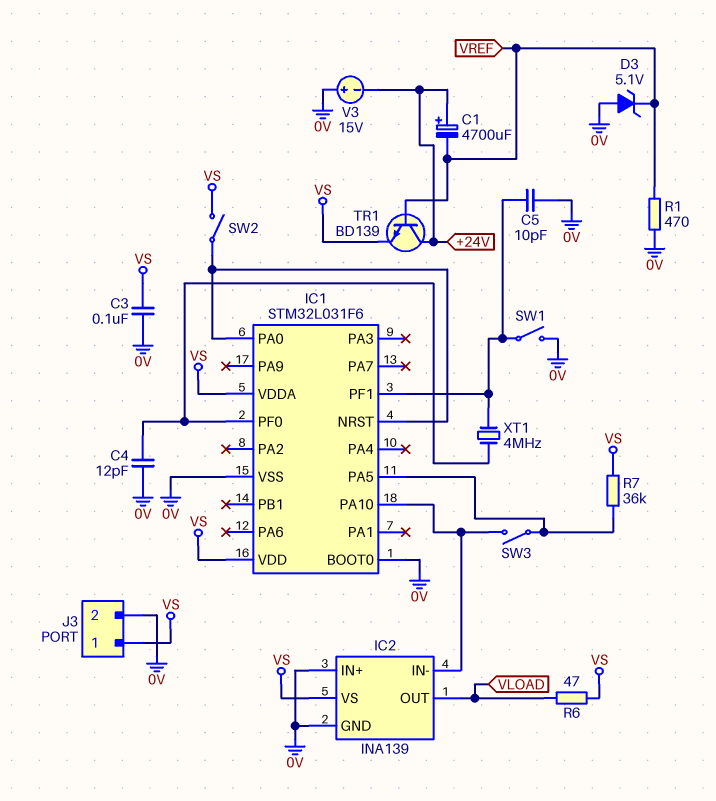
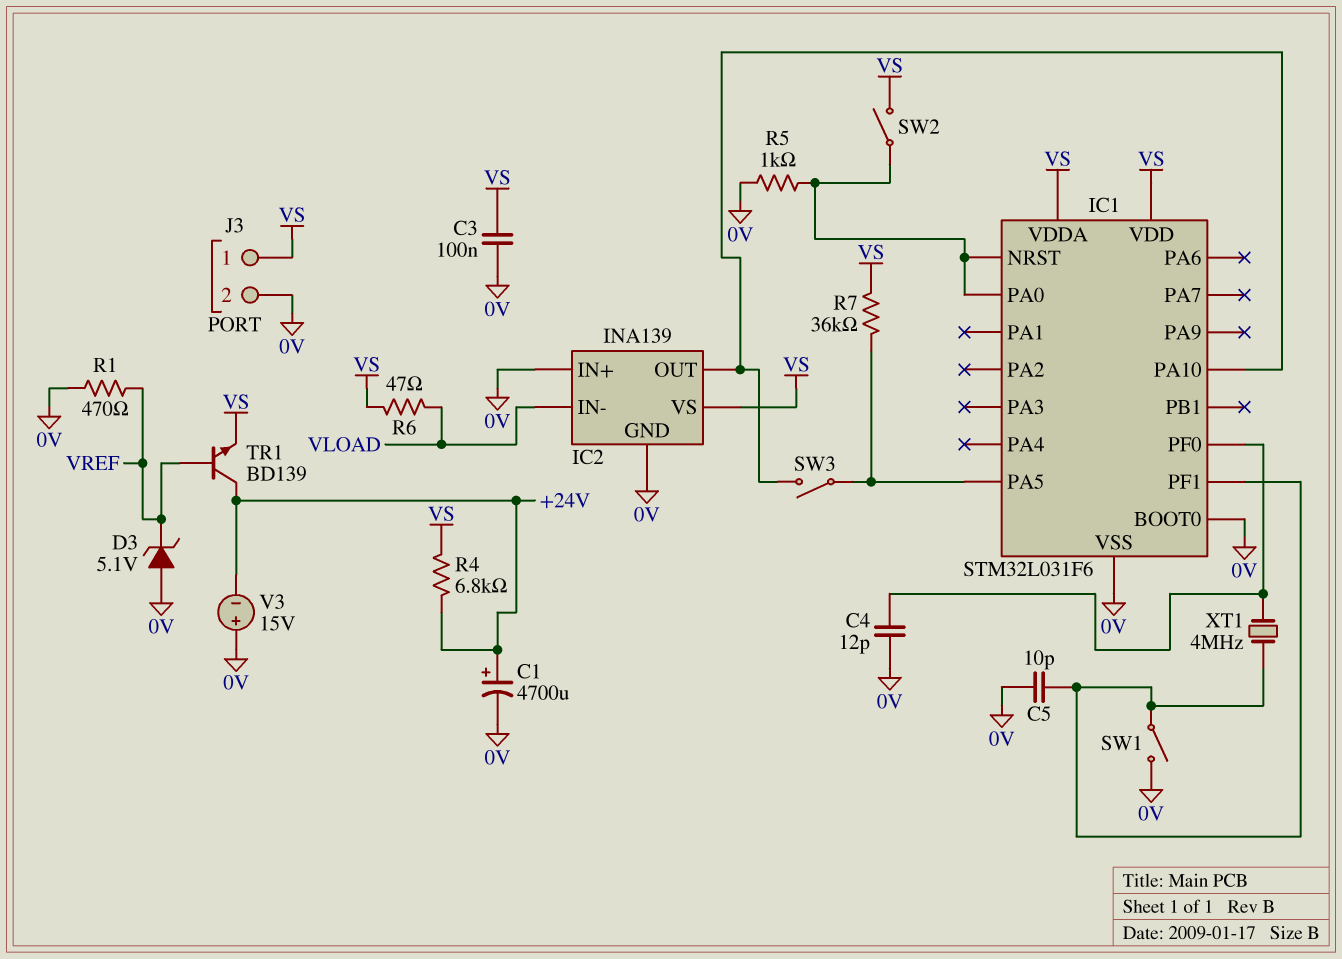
C1: 4700uF (plus +24V, minus VREF) -> 4700uF (plus +24V, minus 0V)
IC2 pin IN-: IC1/PA10 -> VLOAD
IC2 pin OUT: VLOAD -> IC1/PA10
R4: none -> 6.8k (+24V, VS)
R5: none -> 1k (0V, IC1/NRST)

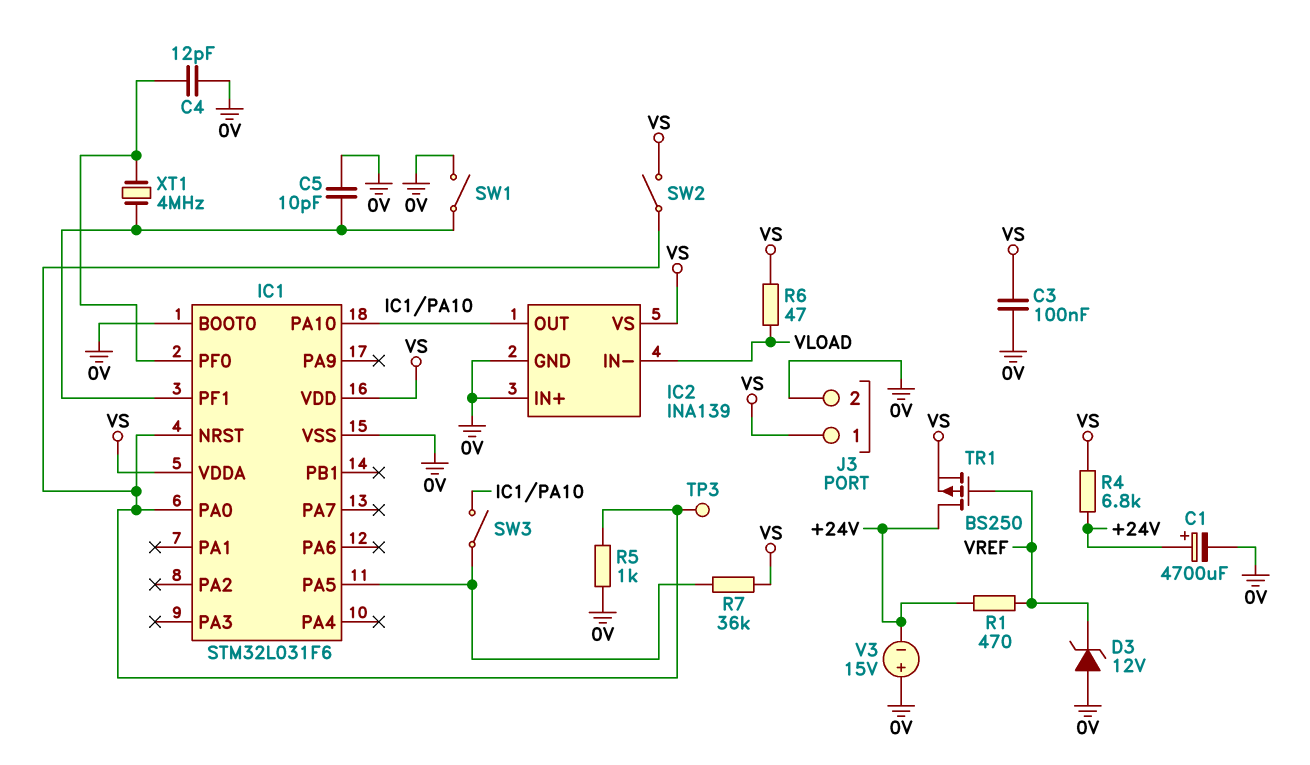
D3: zener 5.1V (A 0V, K VREF) -> zener 12V (A 0V, K VREF)
R1: 470 (0V, VREF) -> 470 (+24V, VREF)
TP3: none -> test point (IC1/NRST)
TR1: NPN BD139 (B VREF, C +24V, E VS) -> PMOS BS250 (G VREF, D +24V, S VS)

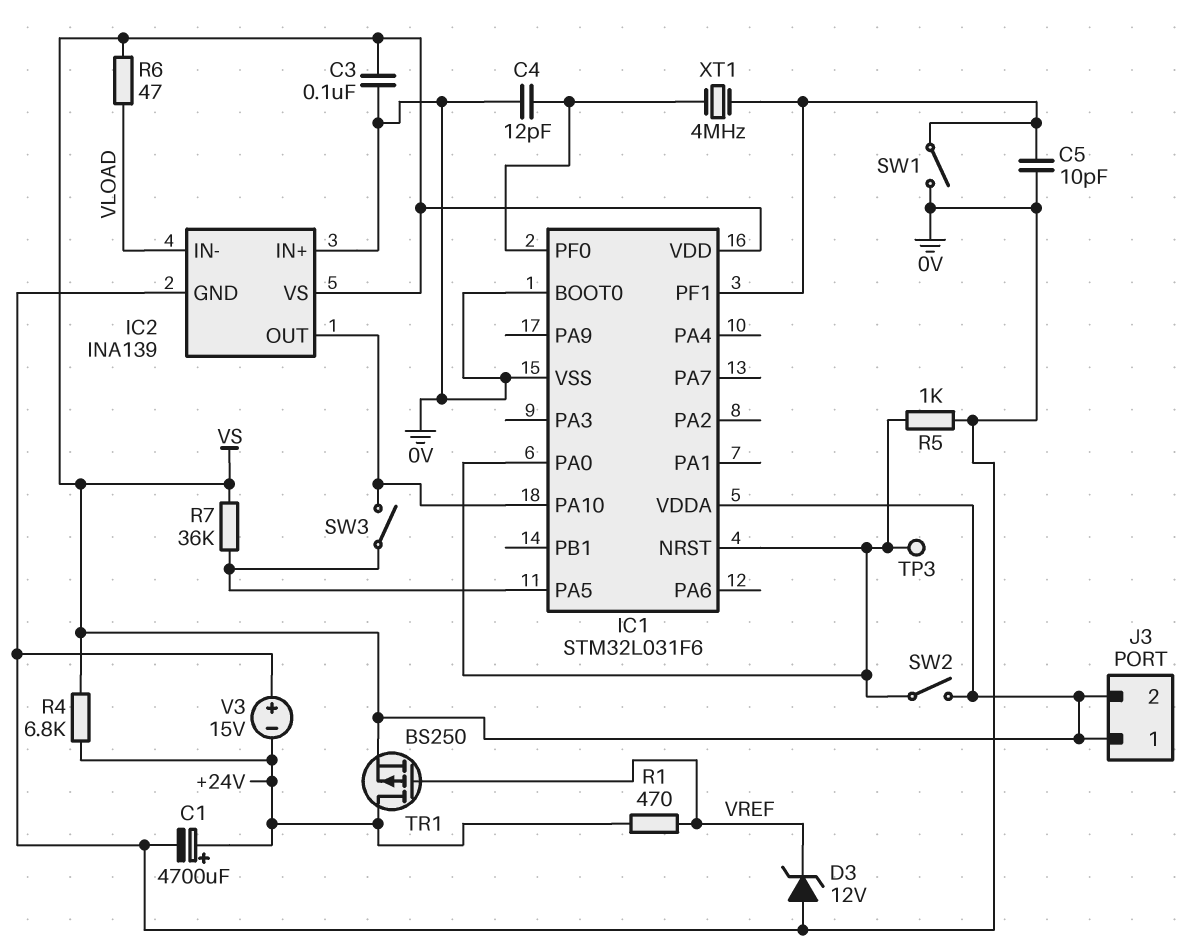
J3 pin 2: 0V -> VS

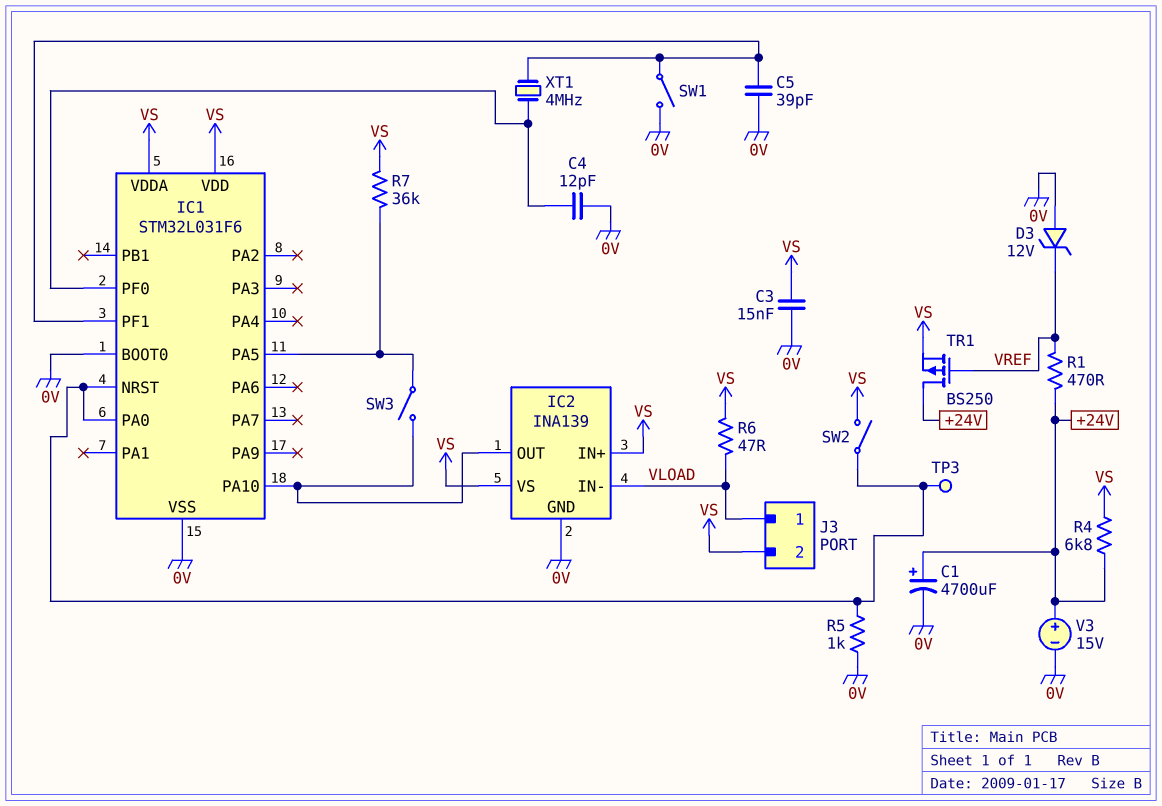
C3: 100nF (0V, VS) -> 15nF (0V, VS)
C5: 10pF (0V, IC1/PF1) -> 39pF (0V, IC1/PF1)
IC2 pin IN+: 0V -> VS
J3 pin 1: VS -> VLOAD
V3: 15V (plus 0V, minus +24V) -> 15V (plus +24V, minus 0V)

